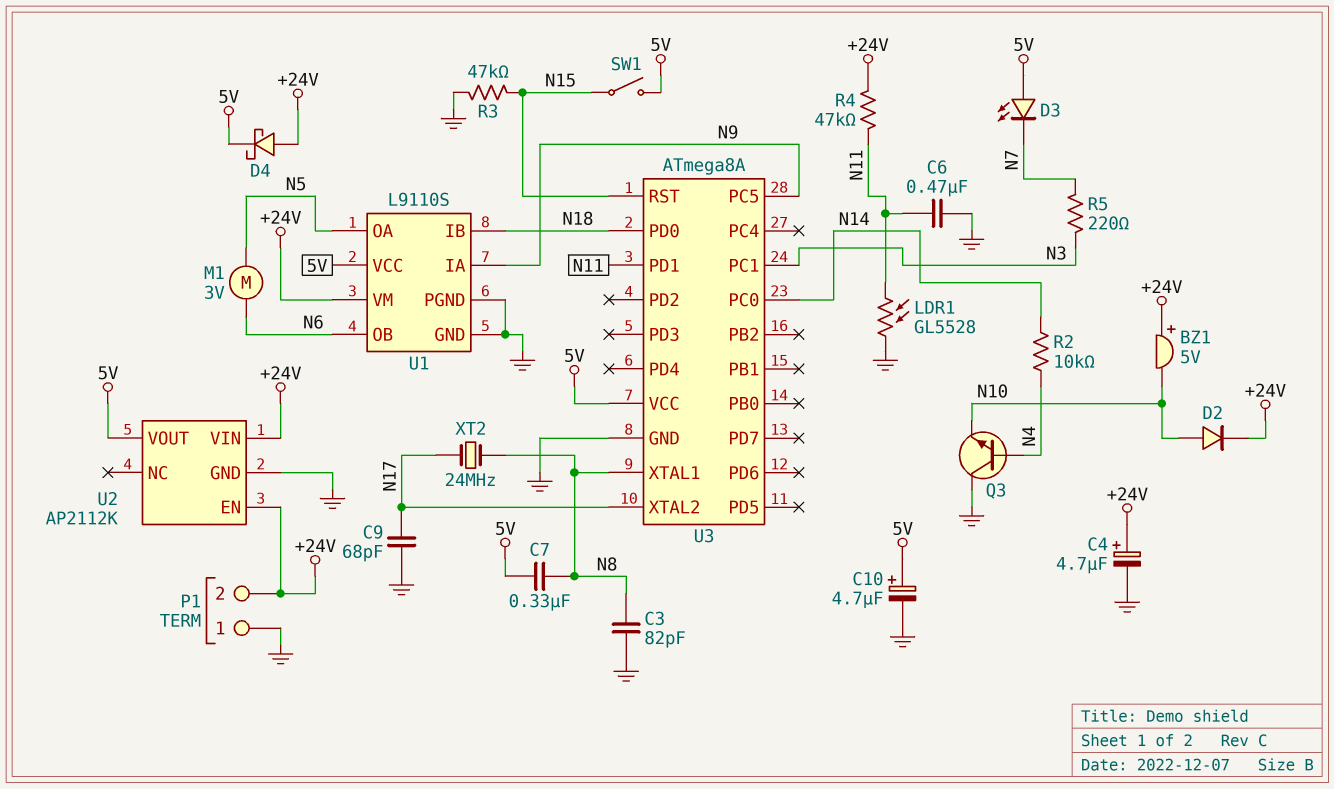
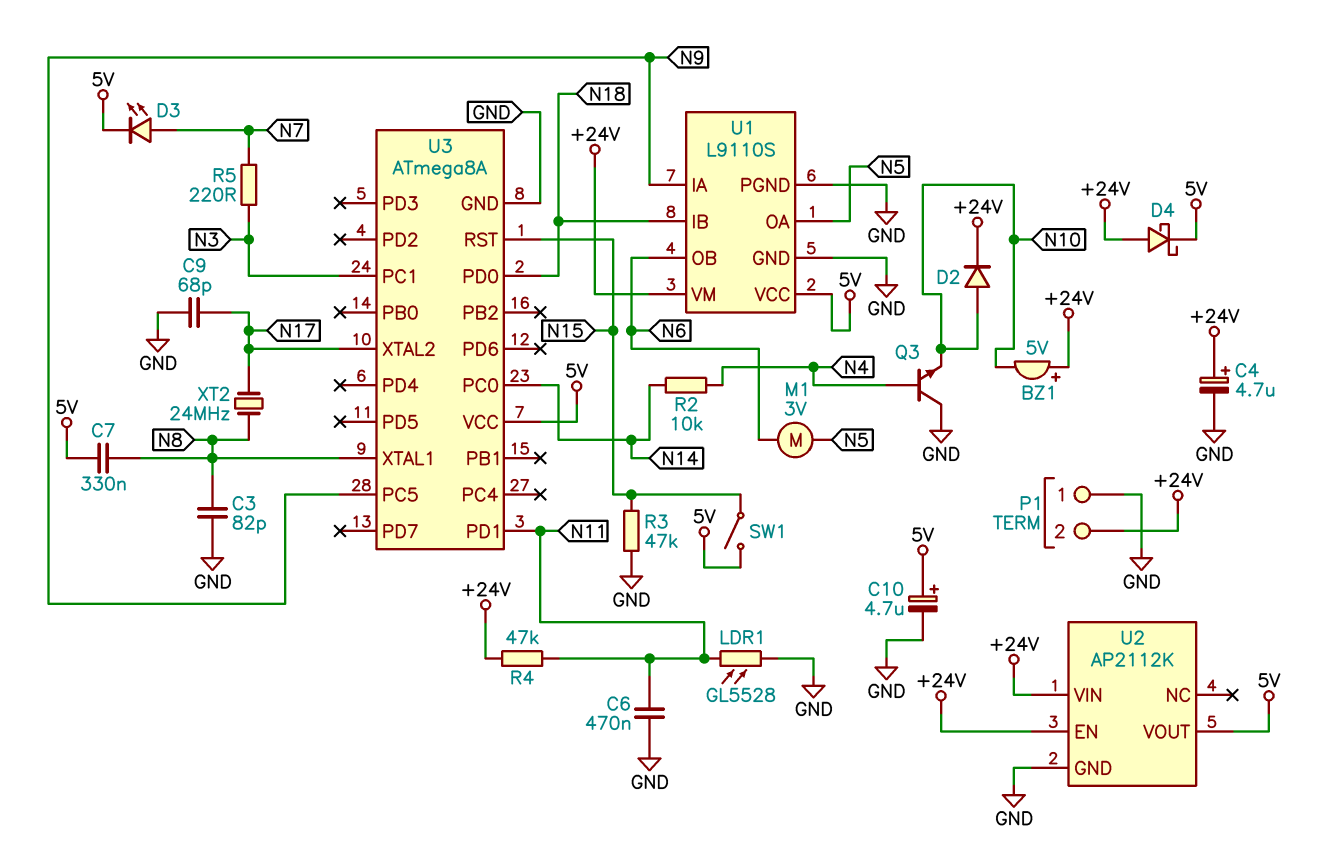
D3: LED (A 5V, K N7) -> LED (A N7, K 5V)

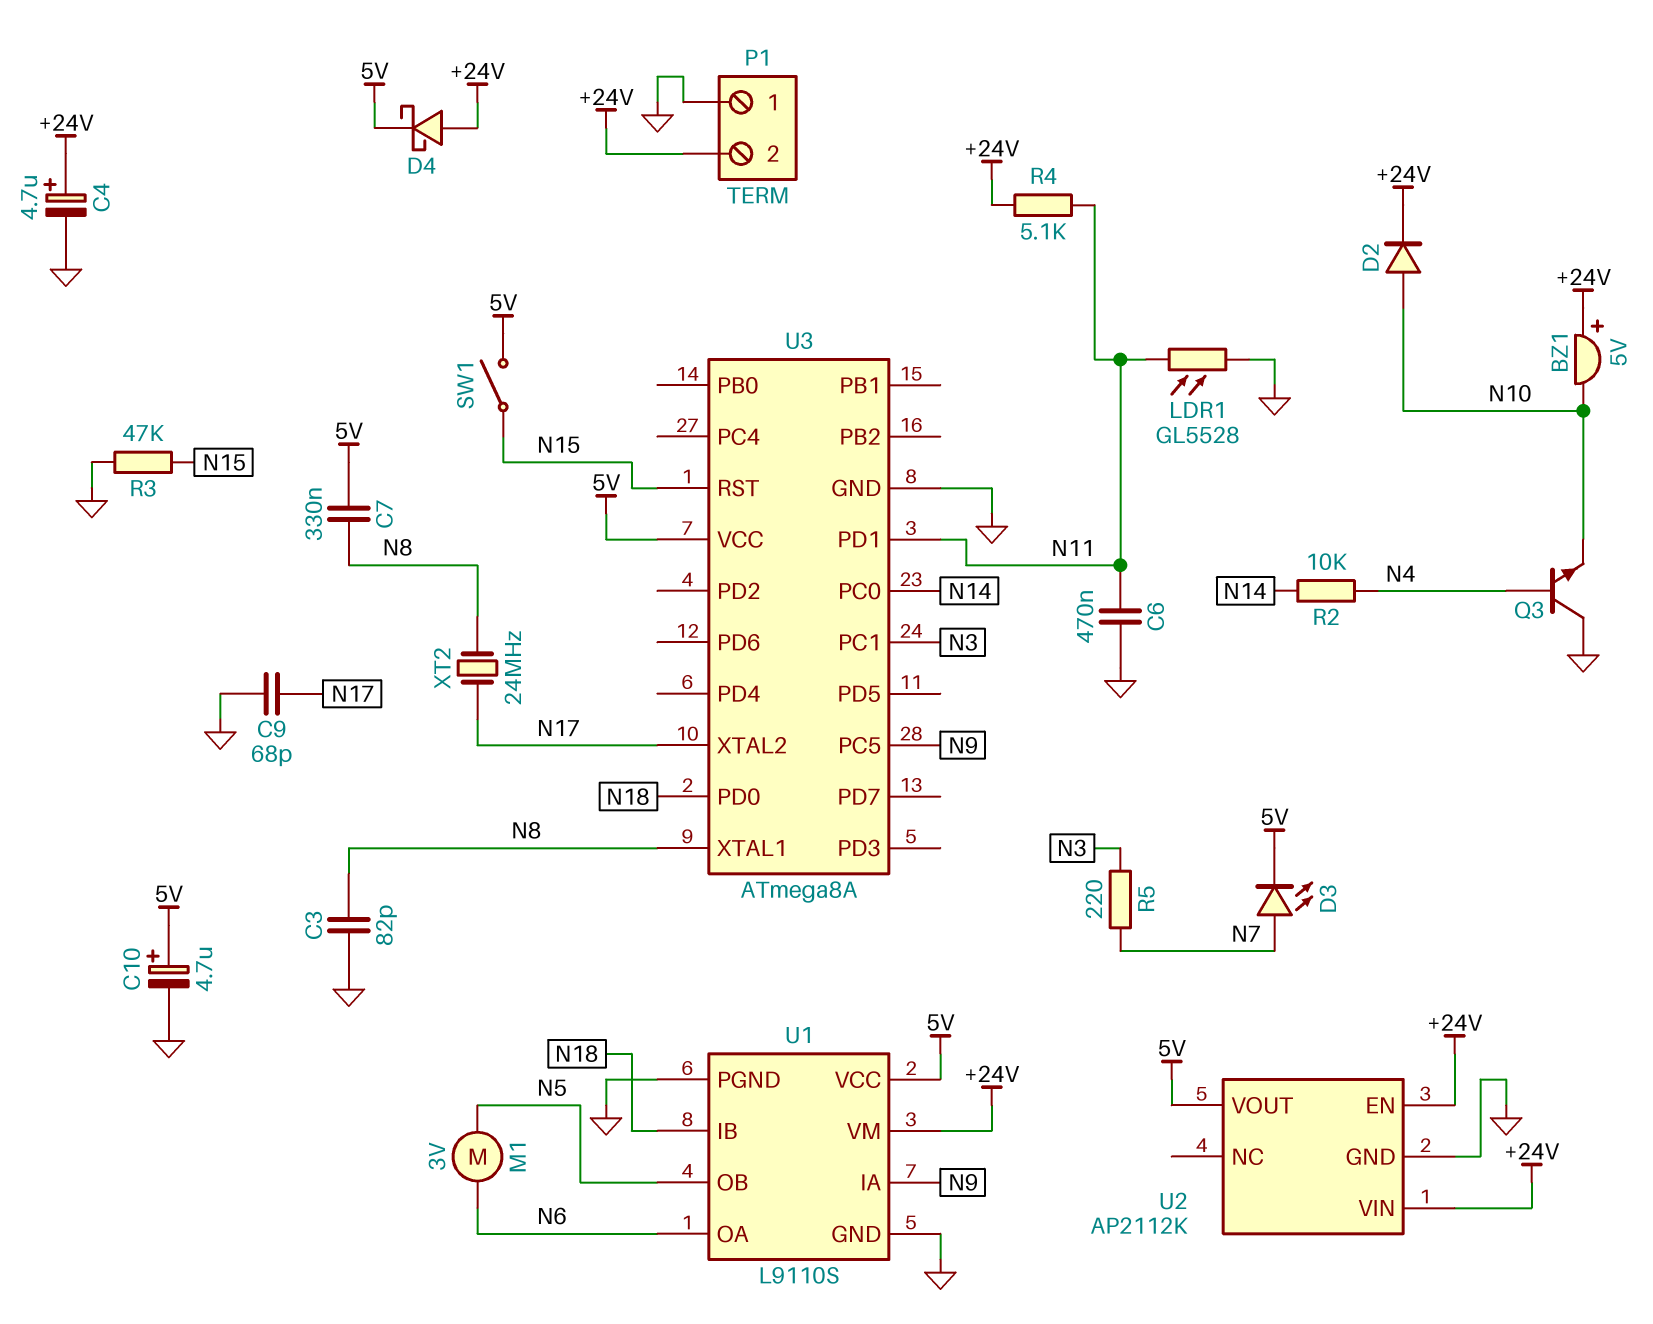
R4: 47k (+24V, N11) -> 5.1k (+24V, N11)
U1 pin OA: N5 -> N6
U1 pin OB: N6 -> N5

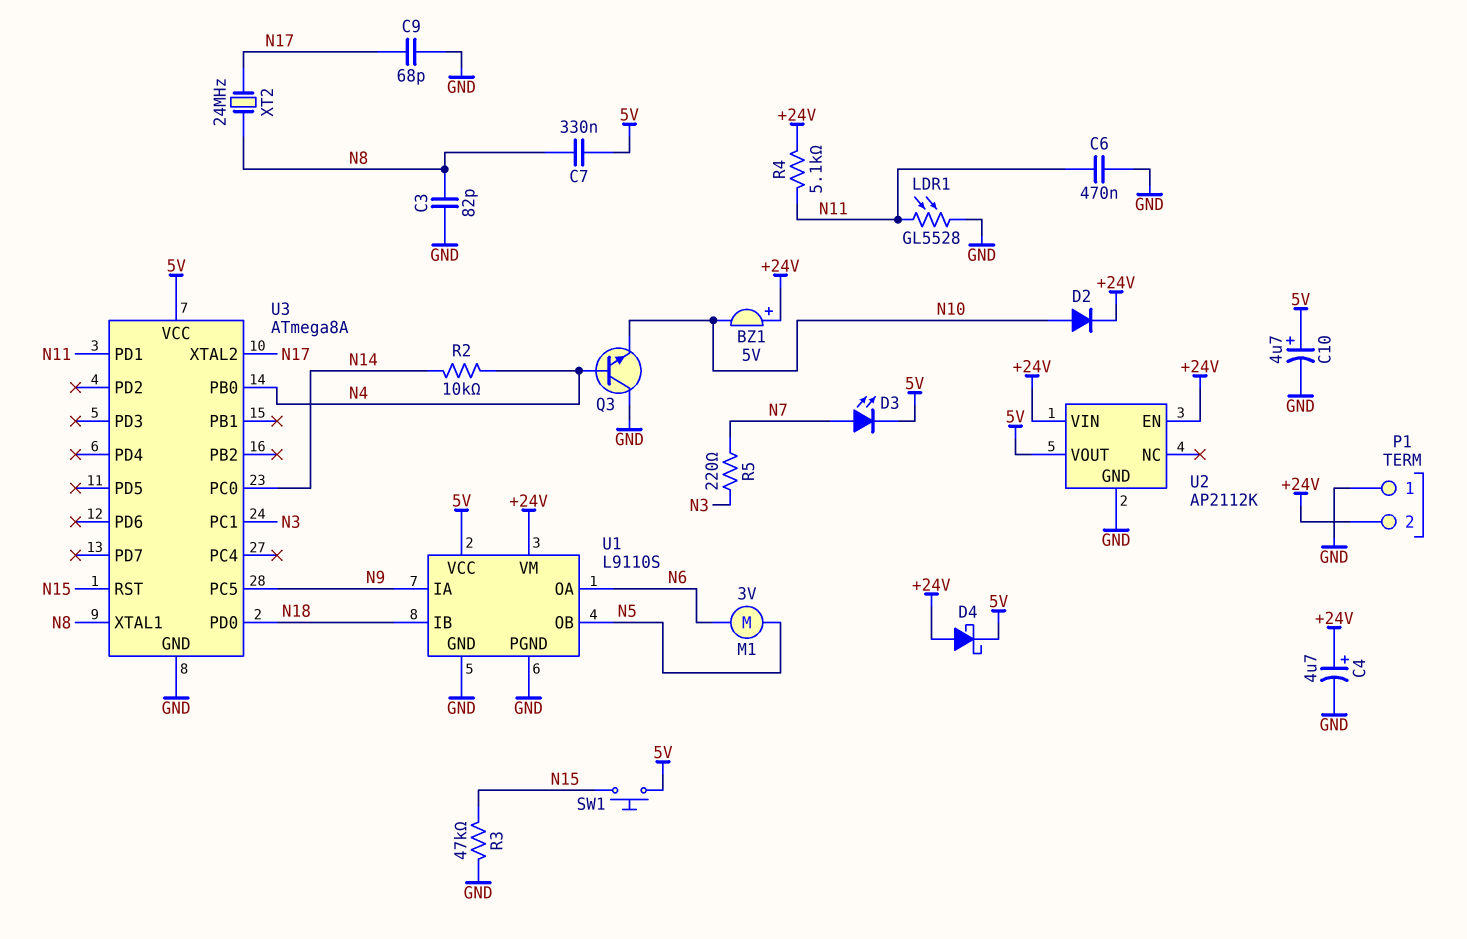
SW1: switch (5V, N15) -> button (5V, N15)
U3 pin PB0: none -> N4

